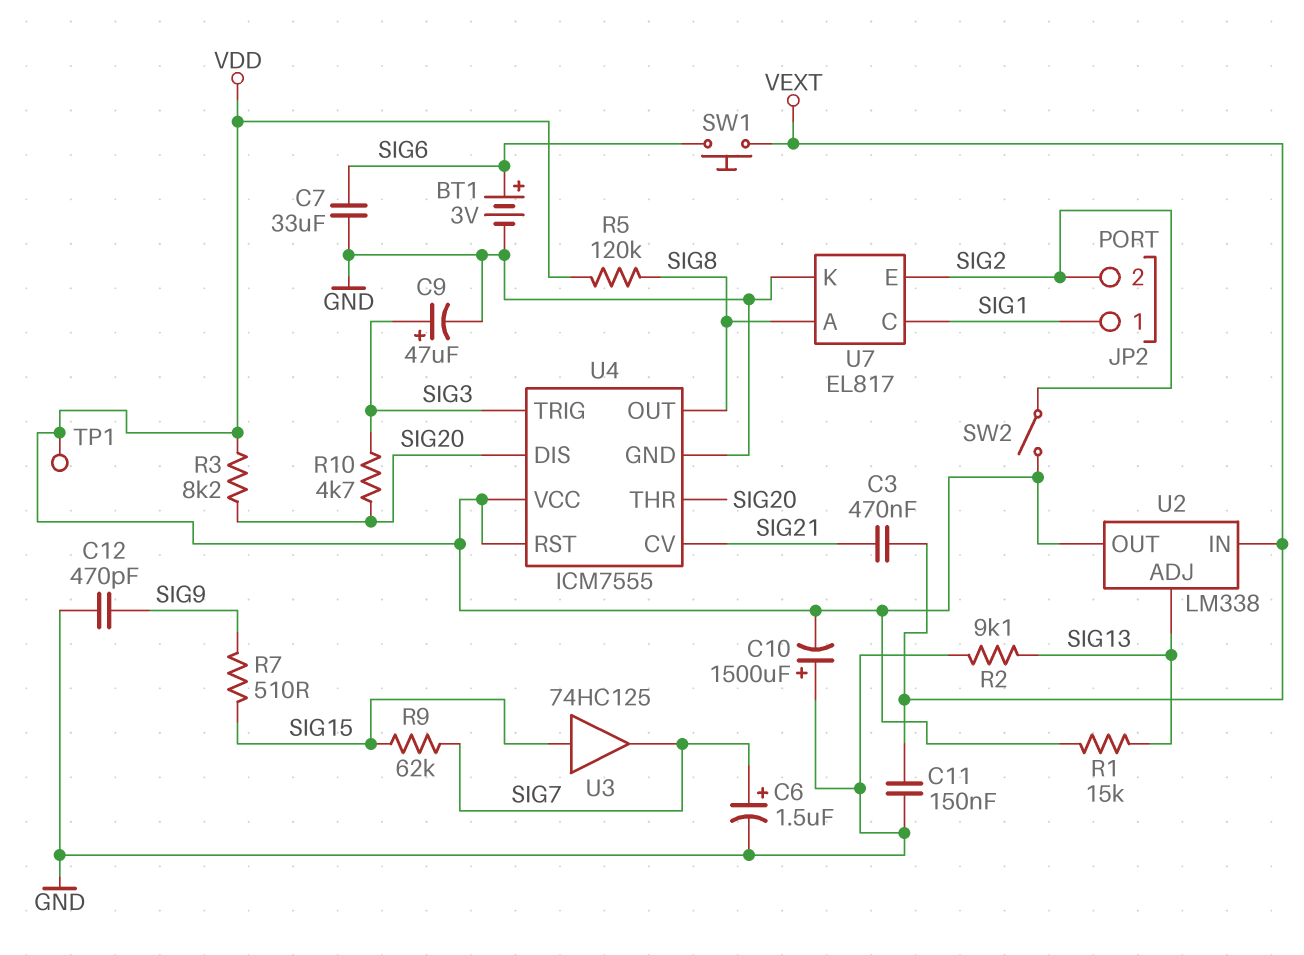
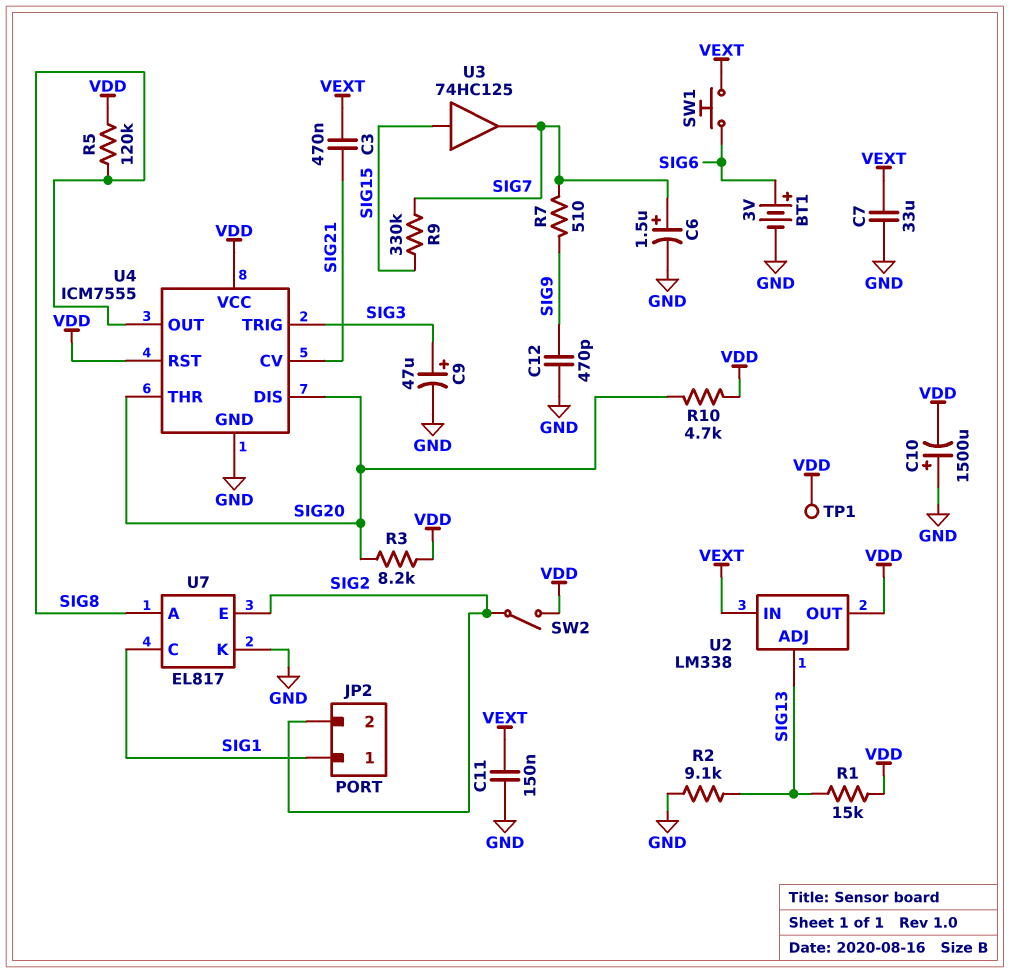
C7: 33uF (GND, SIG6) -> 33uF (GND, VEXT)
R7: 510 (SIG9, SIG15) -> 510 (SIG7, SIG9)
R9: 62k (SIG7, SIG15) -> 330k (SIG7, SIG15)
R10: 4.7k (SIG3, SIG20) -> 4.7k (SIG20, VDD)

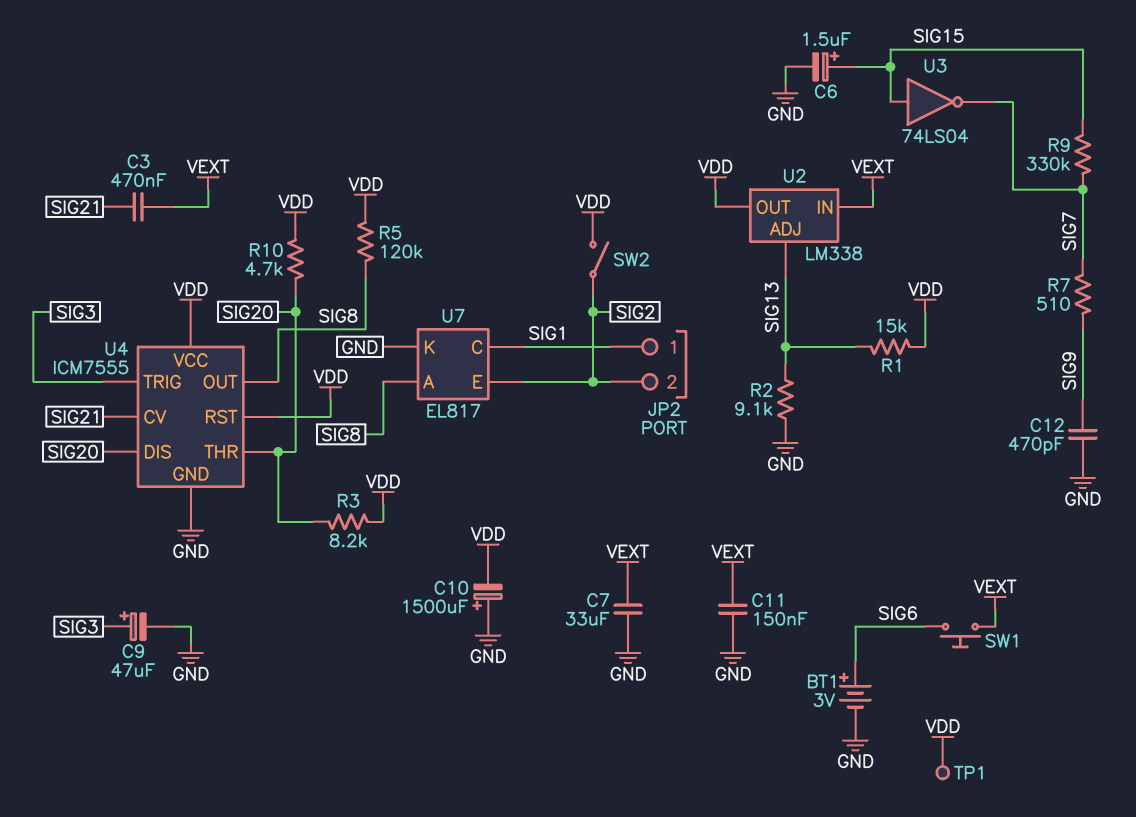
C6: 1.5uF (plus SIG7, minus GND) -> 1.5uF (plus SIG15, minus GND)
U3: buffer 74HC125 (in SIG15, out SIG7) -> NOT 74LS04 (in SIG15, out SIG7)

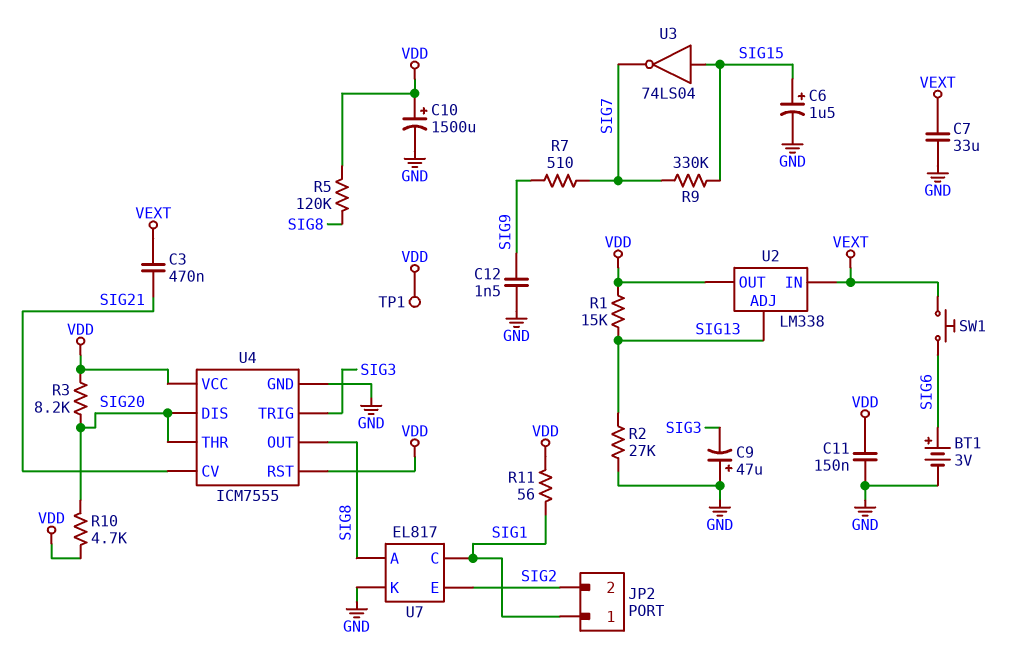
C9: 47uF (plus SIG3, minus GND) -> 47uF (plus GND, minus SIG3)
C10: 1500uF (plus GND, minus VDD) -> 1500uF (plus VDD, minus GND)
C11: 150nF (GND, VEXT) -> 150nF (GND, VDD)
C12: 470pF (GND, SIG9) -> 1.5nF (GND, SIG9)
R2: 9.1k (GND, SIG13) -> 27k (GND, SIG13)
R11: none -> 56 (SIG1, VDD)
SW2: switch (SIG2, VDD) -> none

